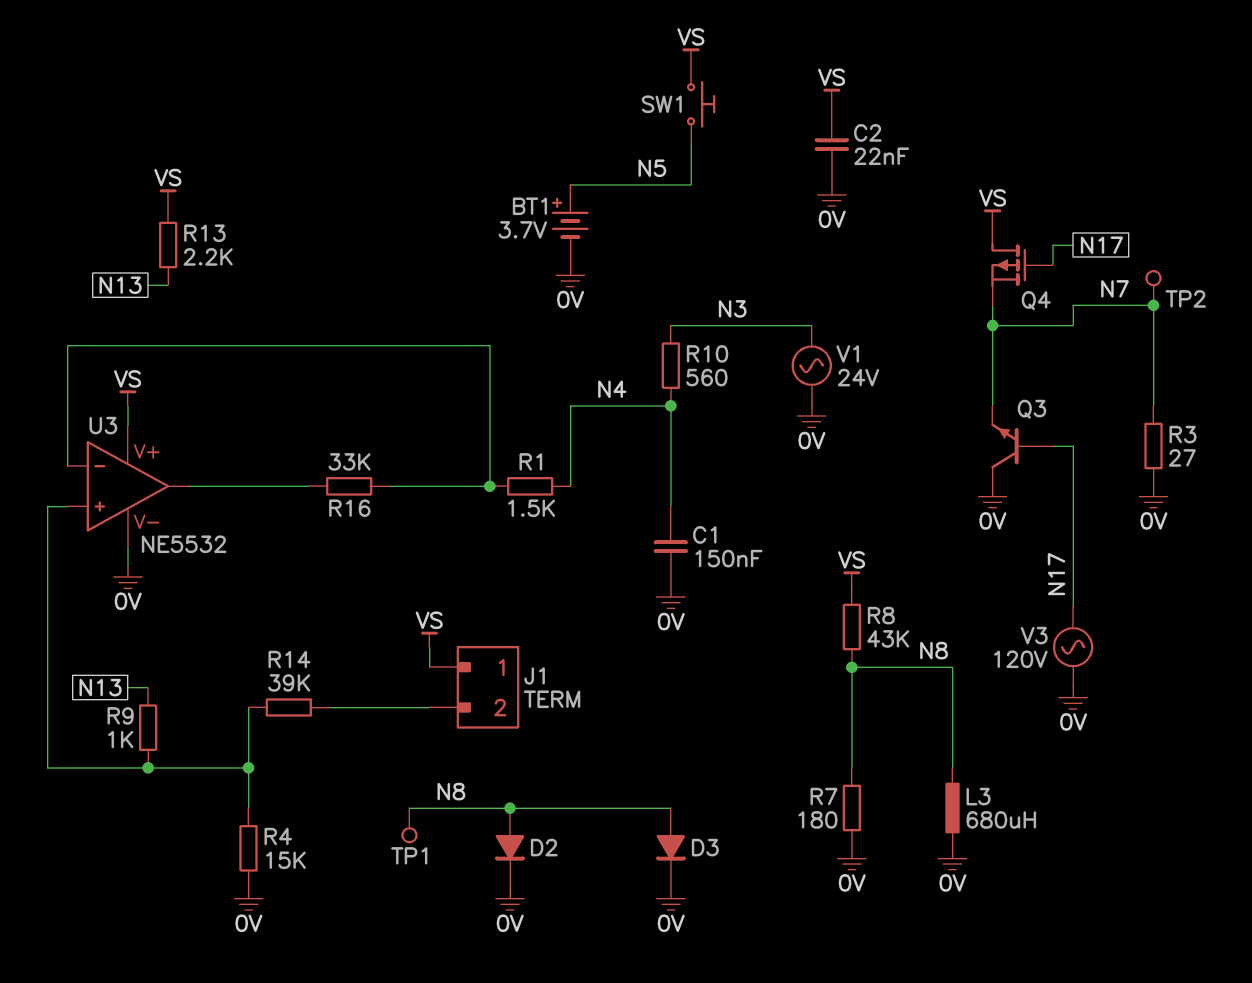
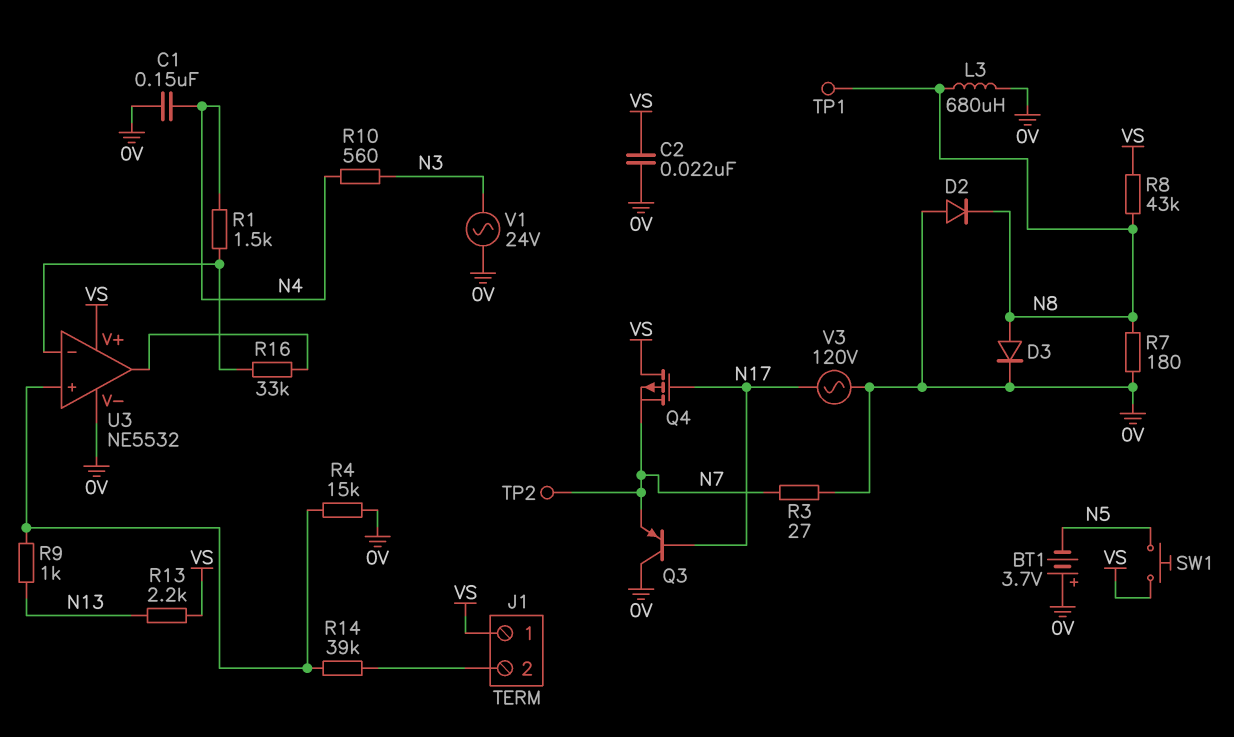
BT1: 3.7V (plus N5, minus 0V) -> 3.7V (plus 0V, minus N5)
D2: diode (A N8, K 0V) -> diode (A 0V, K N8)
Q3: NPN (B N17, C 0V, E N7) -> PNP (B N17, C 0V, E N7)

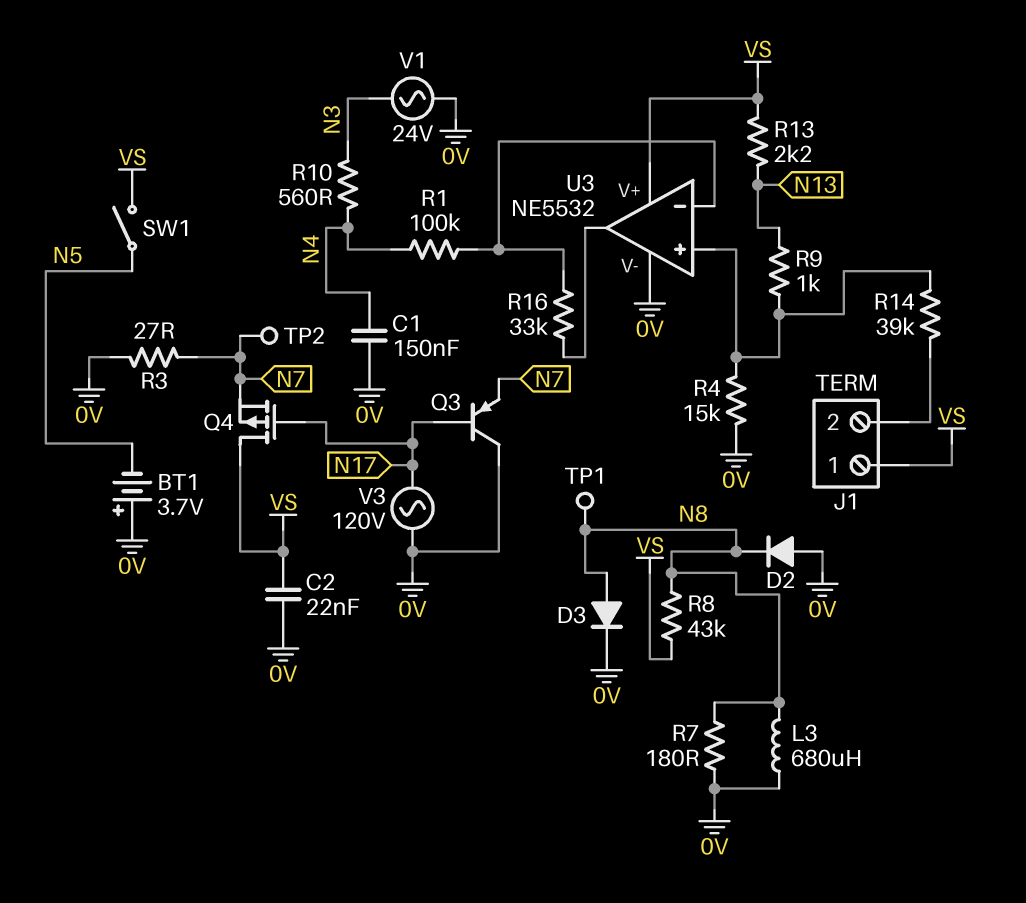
R1: 1.5k (N4, U3/in-) -> 100k (N4, U3/in-)
SW1: button (N5, VS) -> switch (N5, VS)

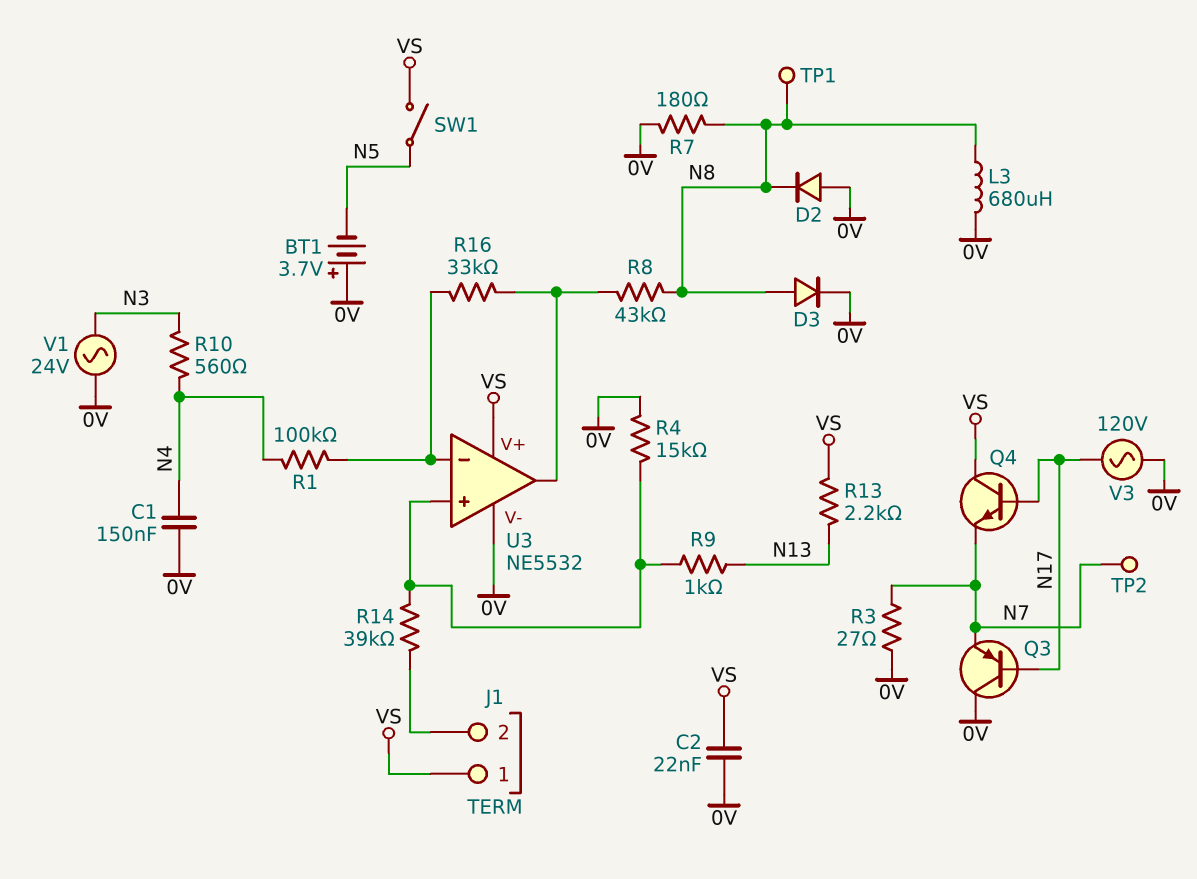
Q4: PMOS (G N17, D VS, S N7) -> NPN (B N17, C VS, E N7)
R8: 43k (N8, VS) -> 43k (N8, U3/out)

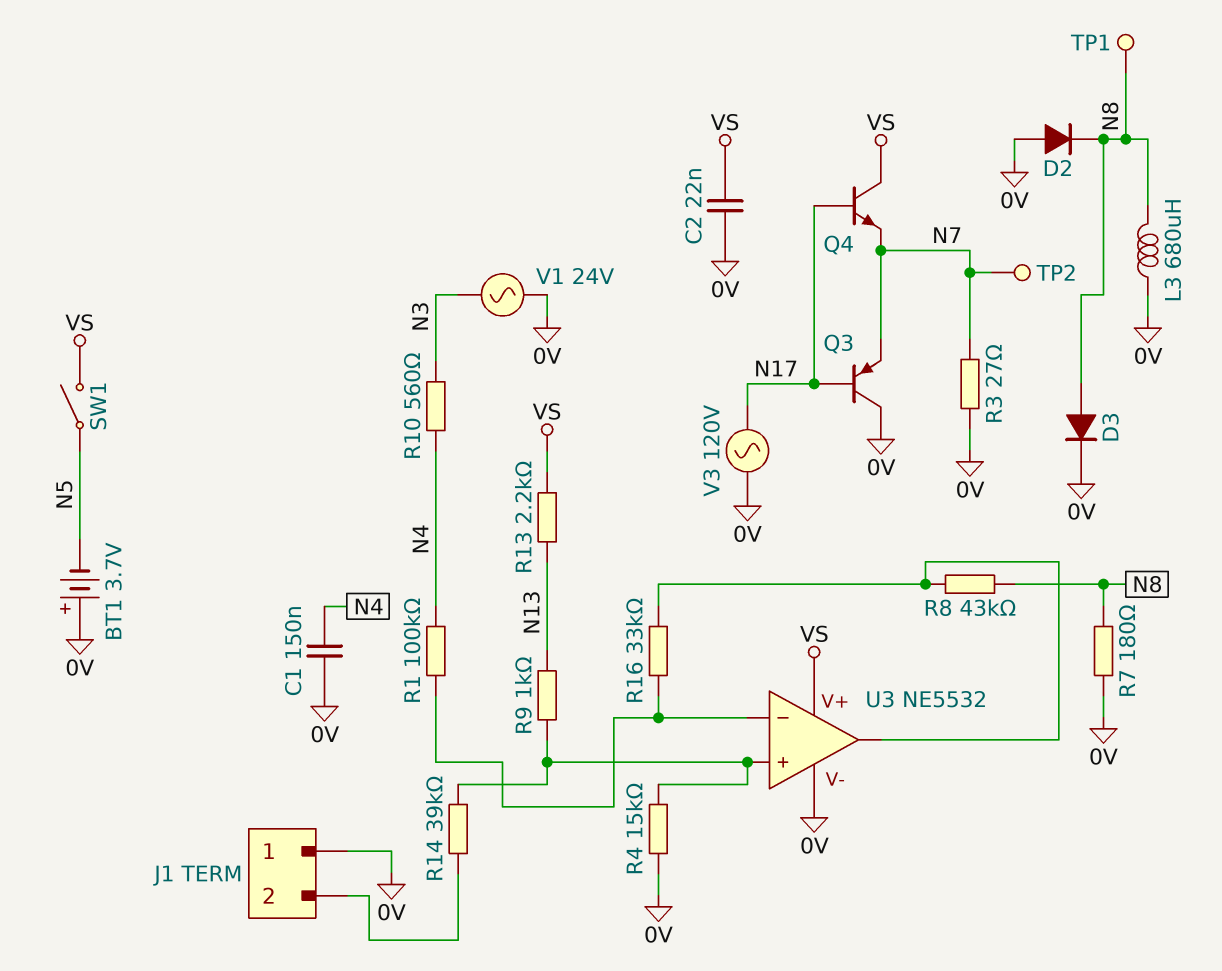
J1 pin 1: VS -> 0V

